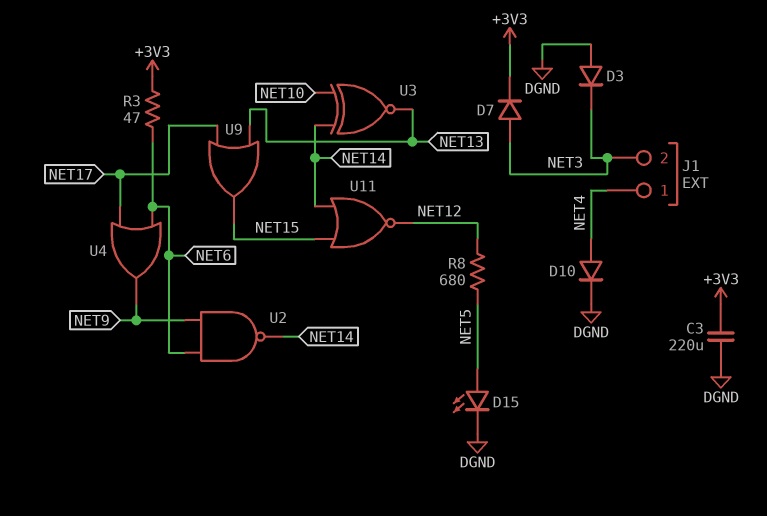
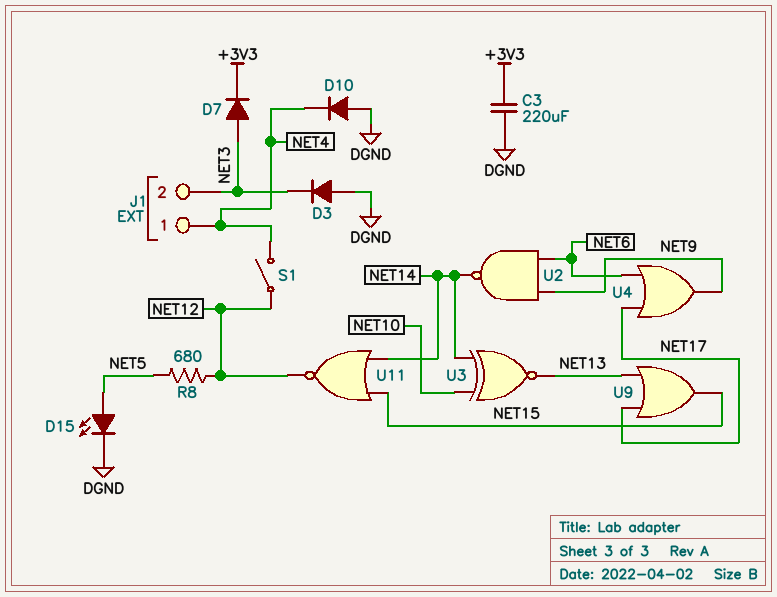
D10: diode (A NET4, K DGND) -> diode (A DGND, K NET4)
R3: 47 (+3V3, NET6) -> none
S1: none -> switch (NET4, NET12)

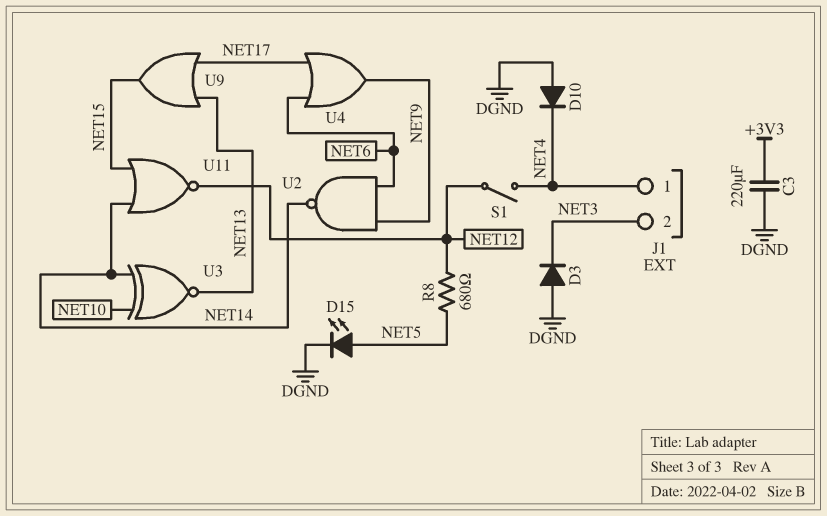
D7: diode (A NET3, K +3V3) -> none

